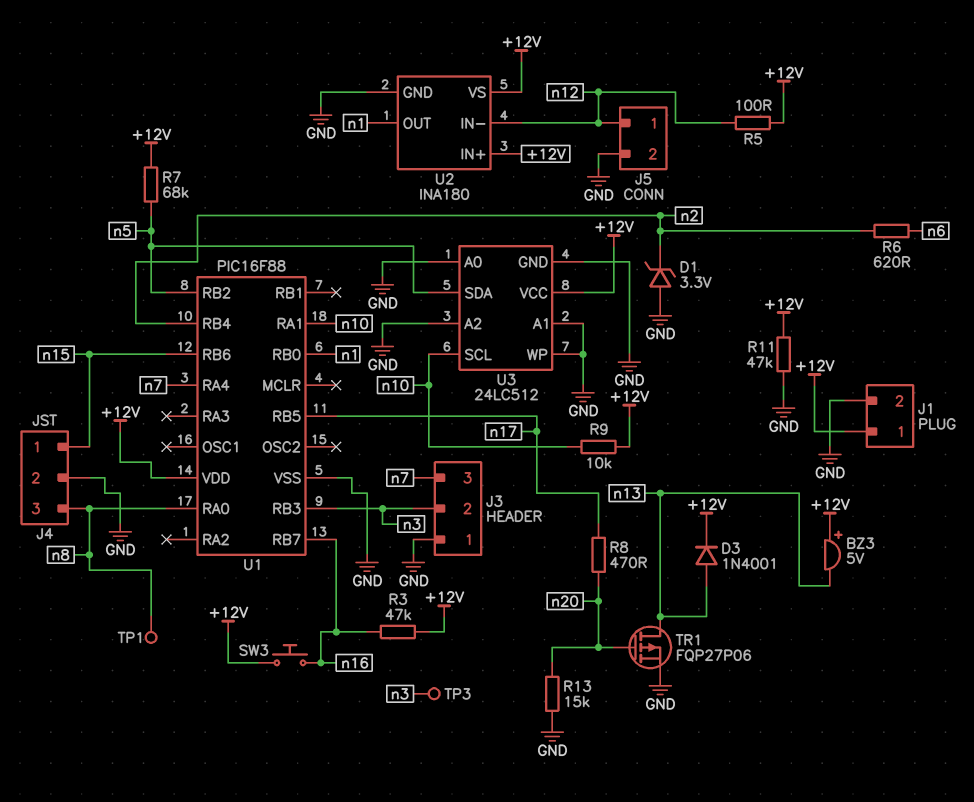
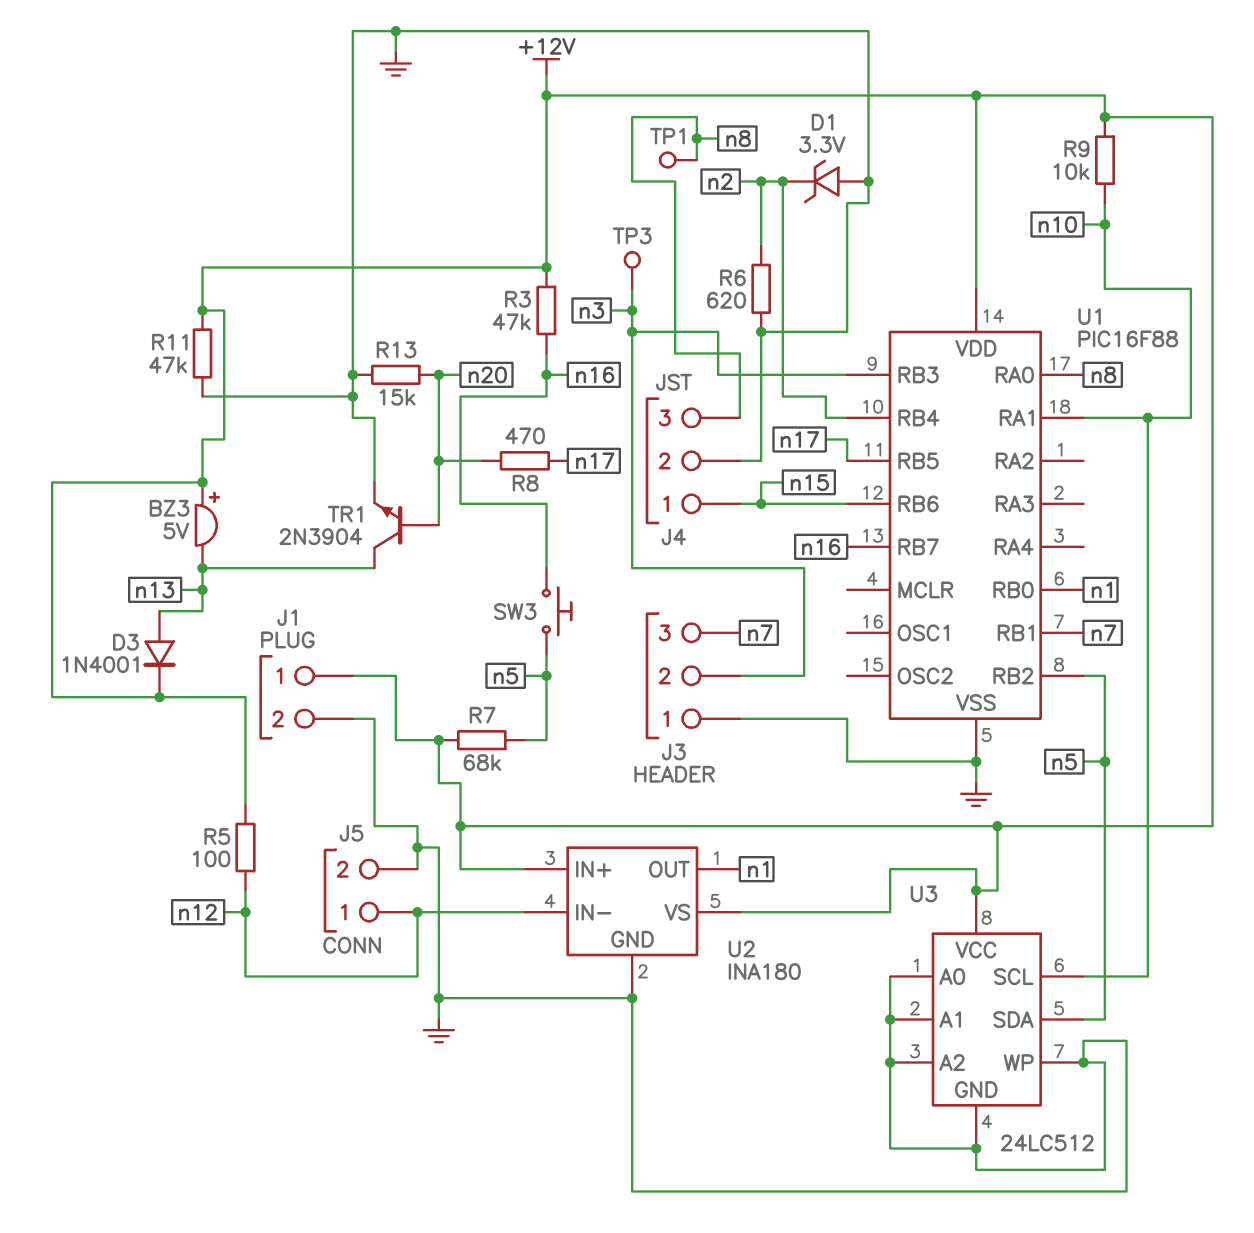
R6: 620 (n2, n6) -> 620 (GND, n2)
SW3: button (+12V, n16) -> button (n5, n16)
TR1: PMOS FQP27P06 (G n20, D n13, S GND) -> NPN 2N3904 (B n20, C n13, E GND)
U1 pin RA4: n7 -> none
U1 pin RB1: none -> n7

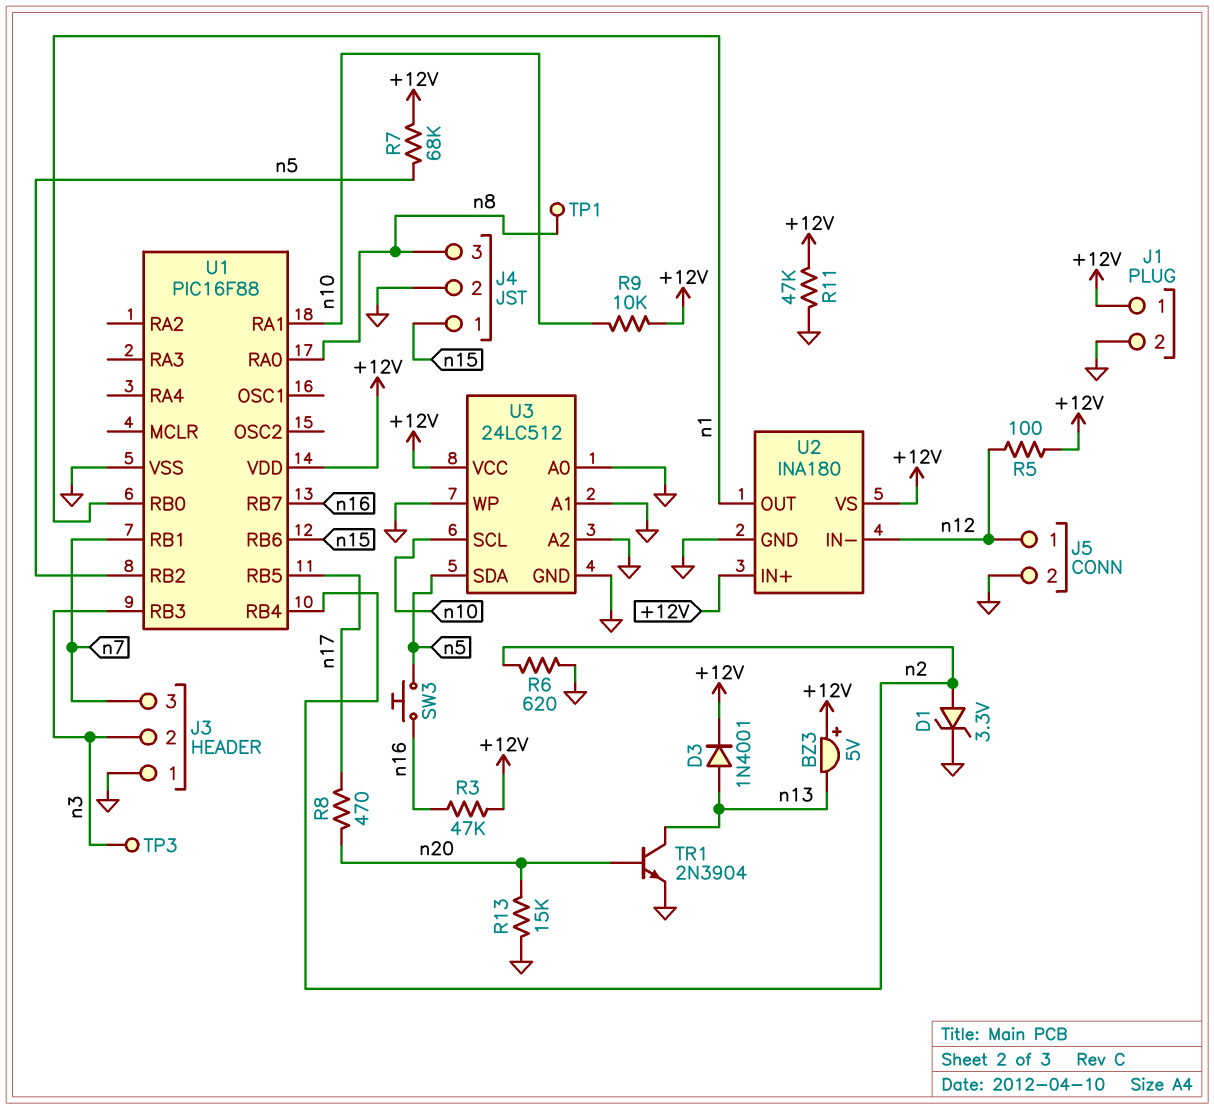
D1: zener 3.3V (A GND, K n2) -> zener 3.3V (A n2, K GND)

